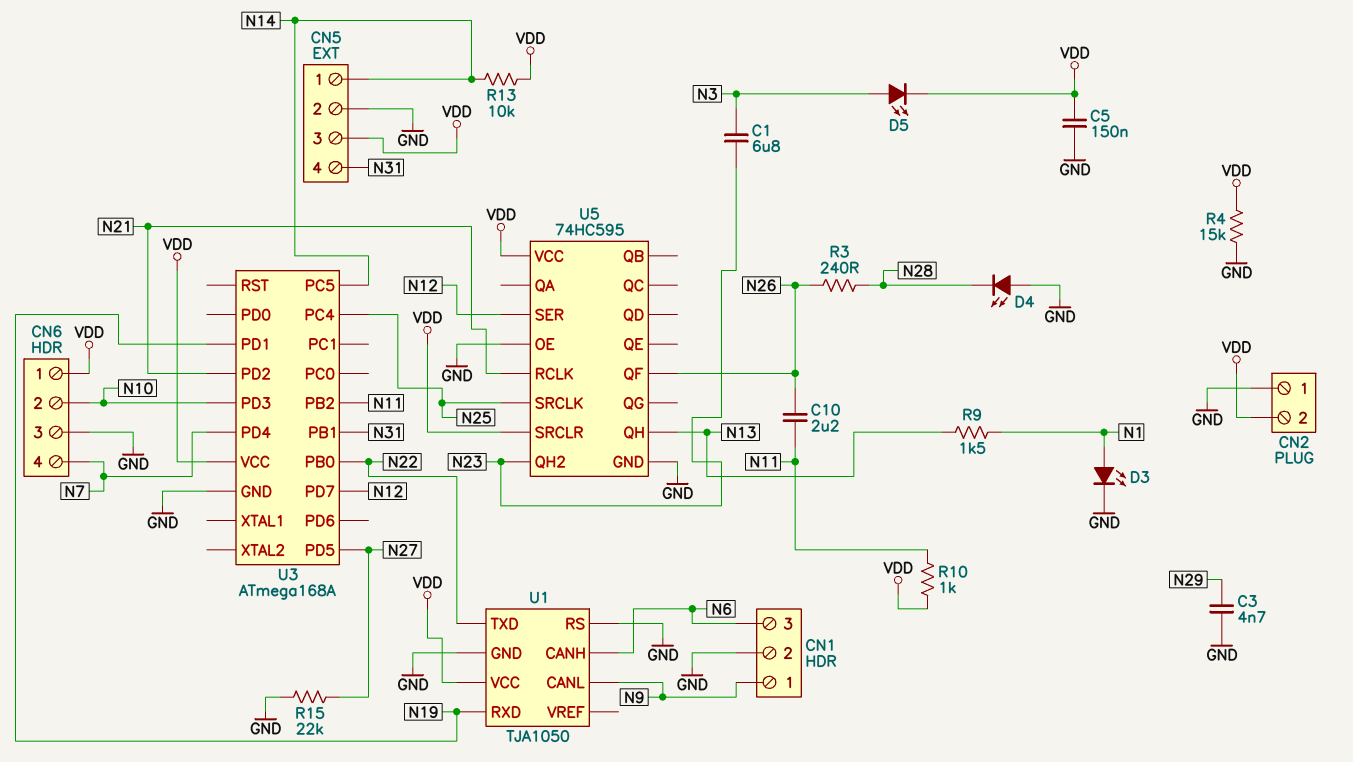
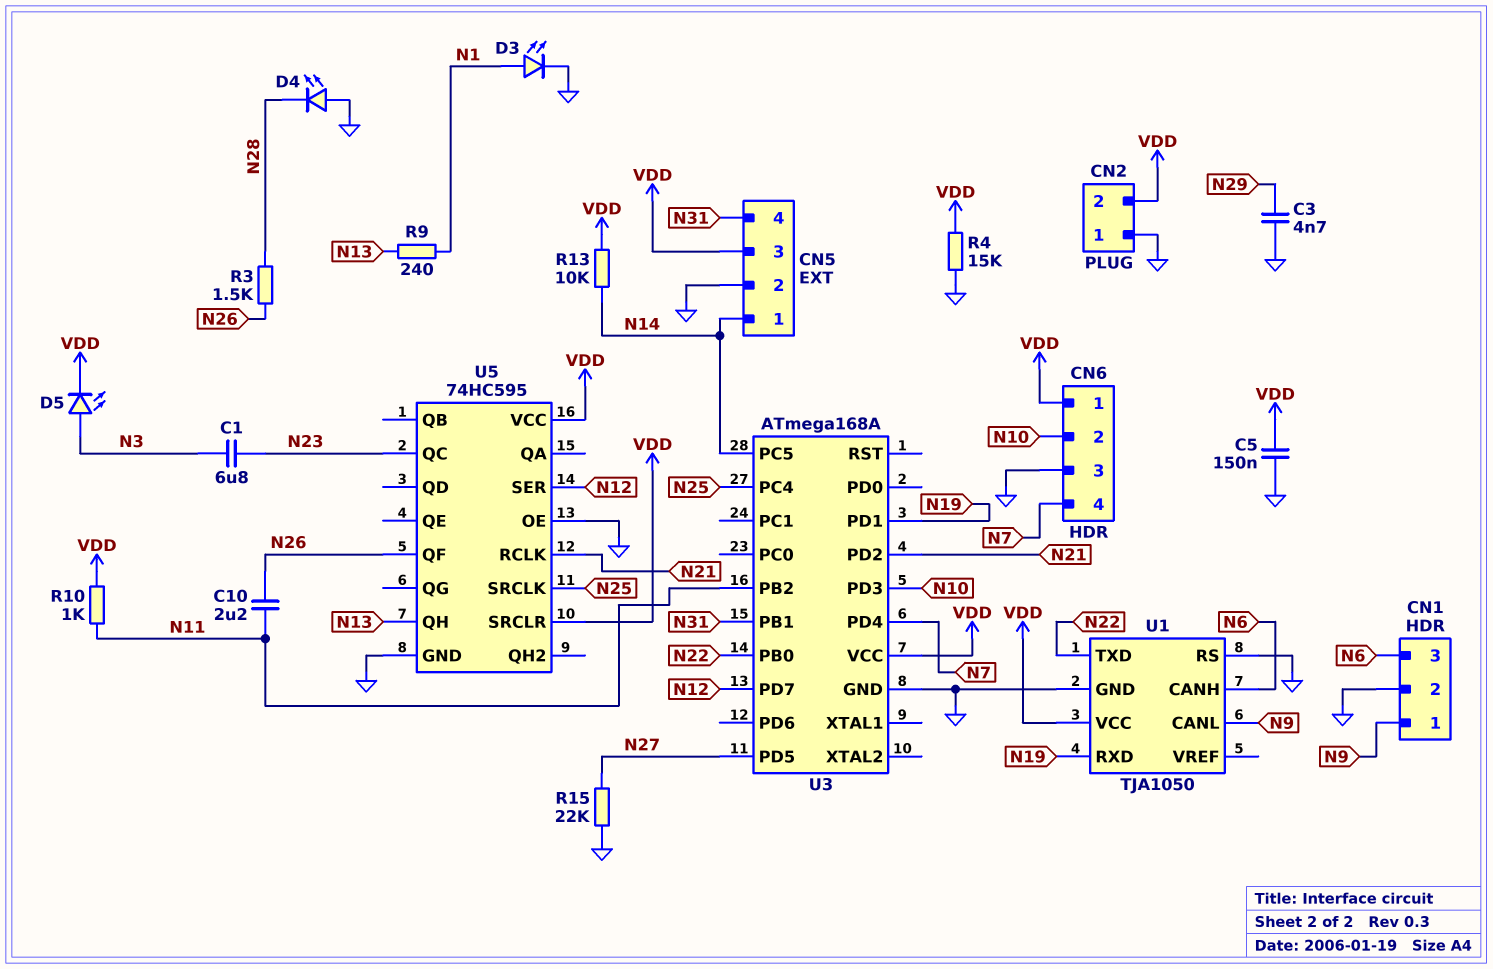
R3: 240 (N26, N28) -> 1.5k (N26, N28)
R9: 1.5k (N1, N13) -> 240 (N1, N13)
U5 pin QC: none -> N23
U5 pin QH2: N23 -> none

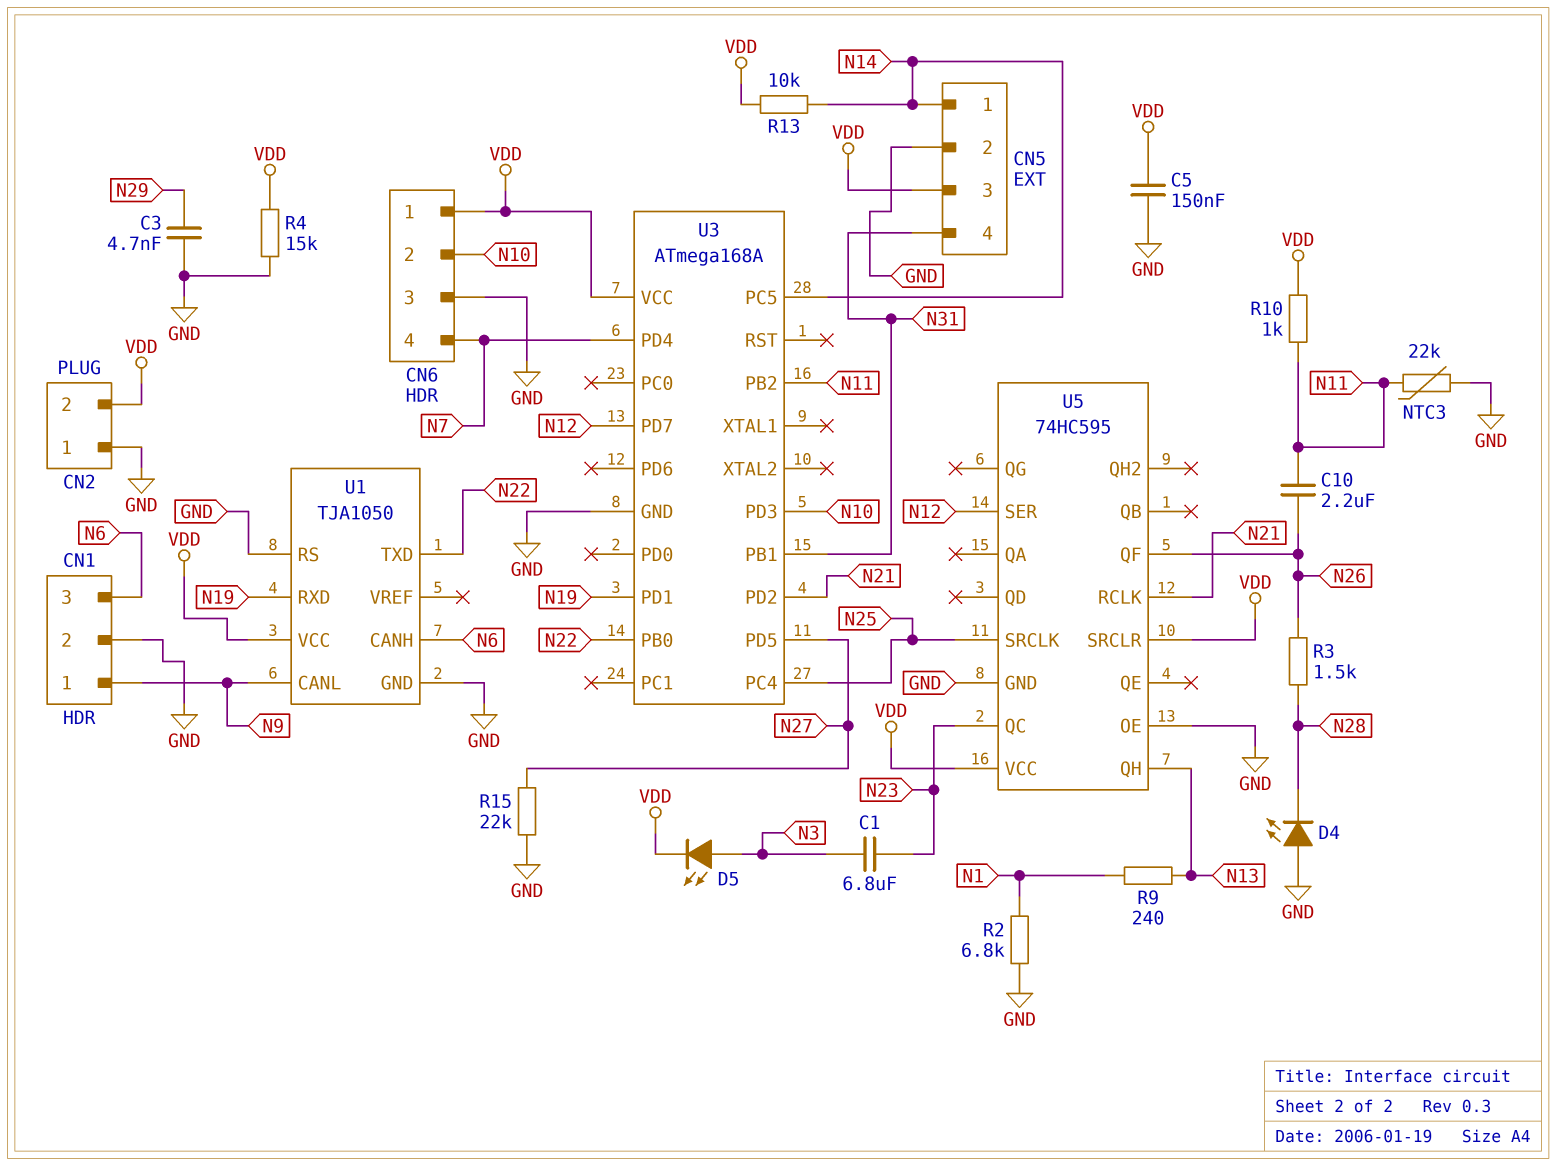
D3: LED (A N1, K GND) -> none
NTC3: none -> 22k (GND, N11)
R2: none -> 6.8k (GND, N1)

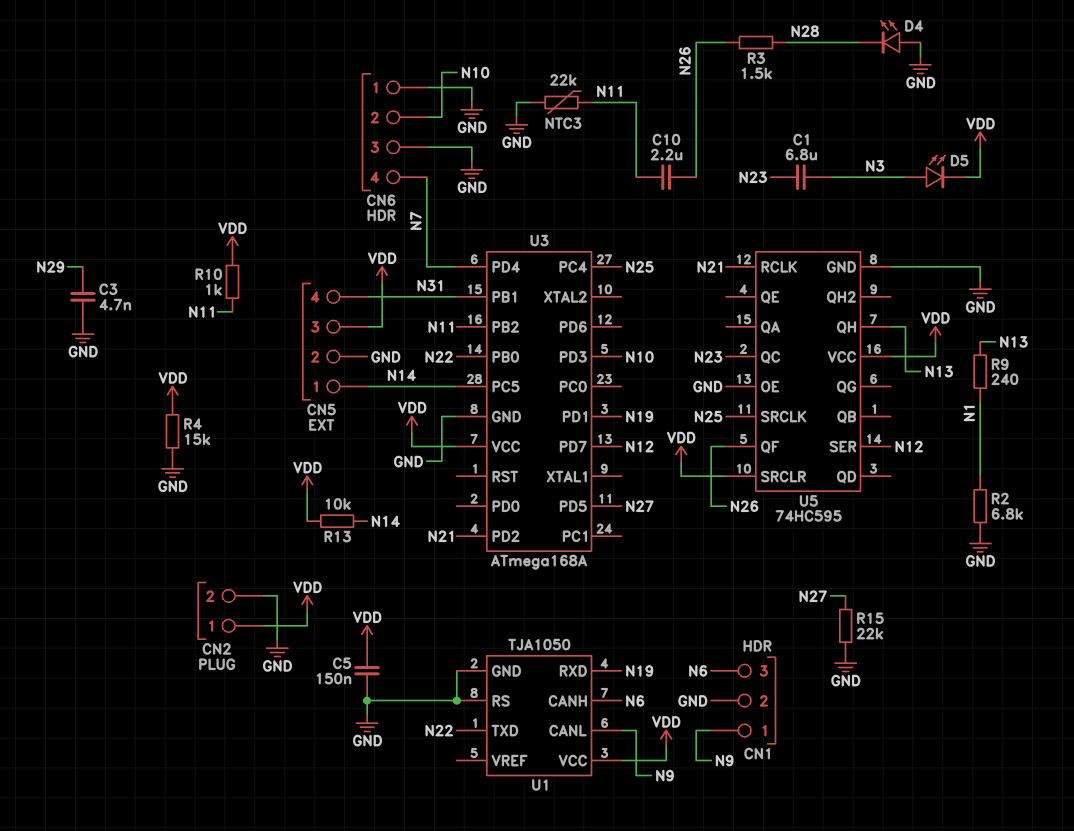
CN2 pin 1: GND -> VDD
CN2 pin 2: VDD -> GND
CN6 pin 1: VDD -> GND

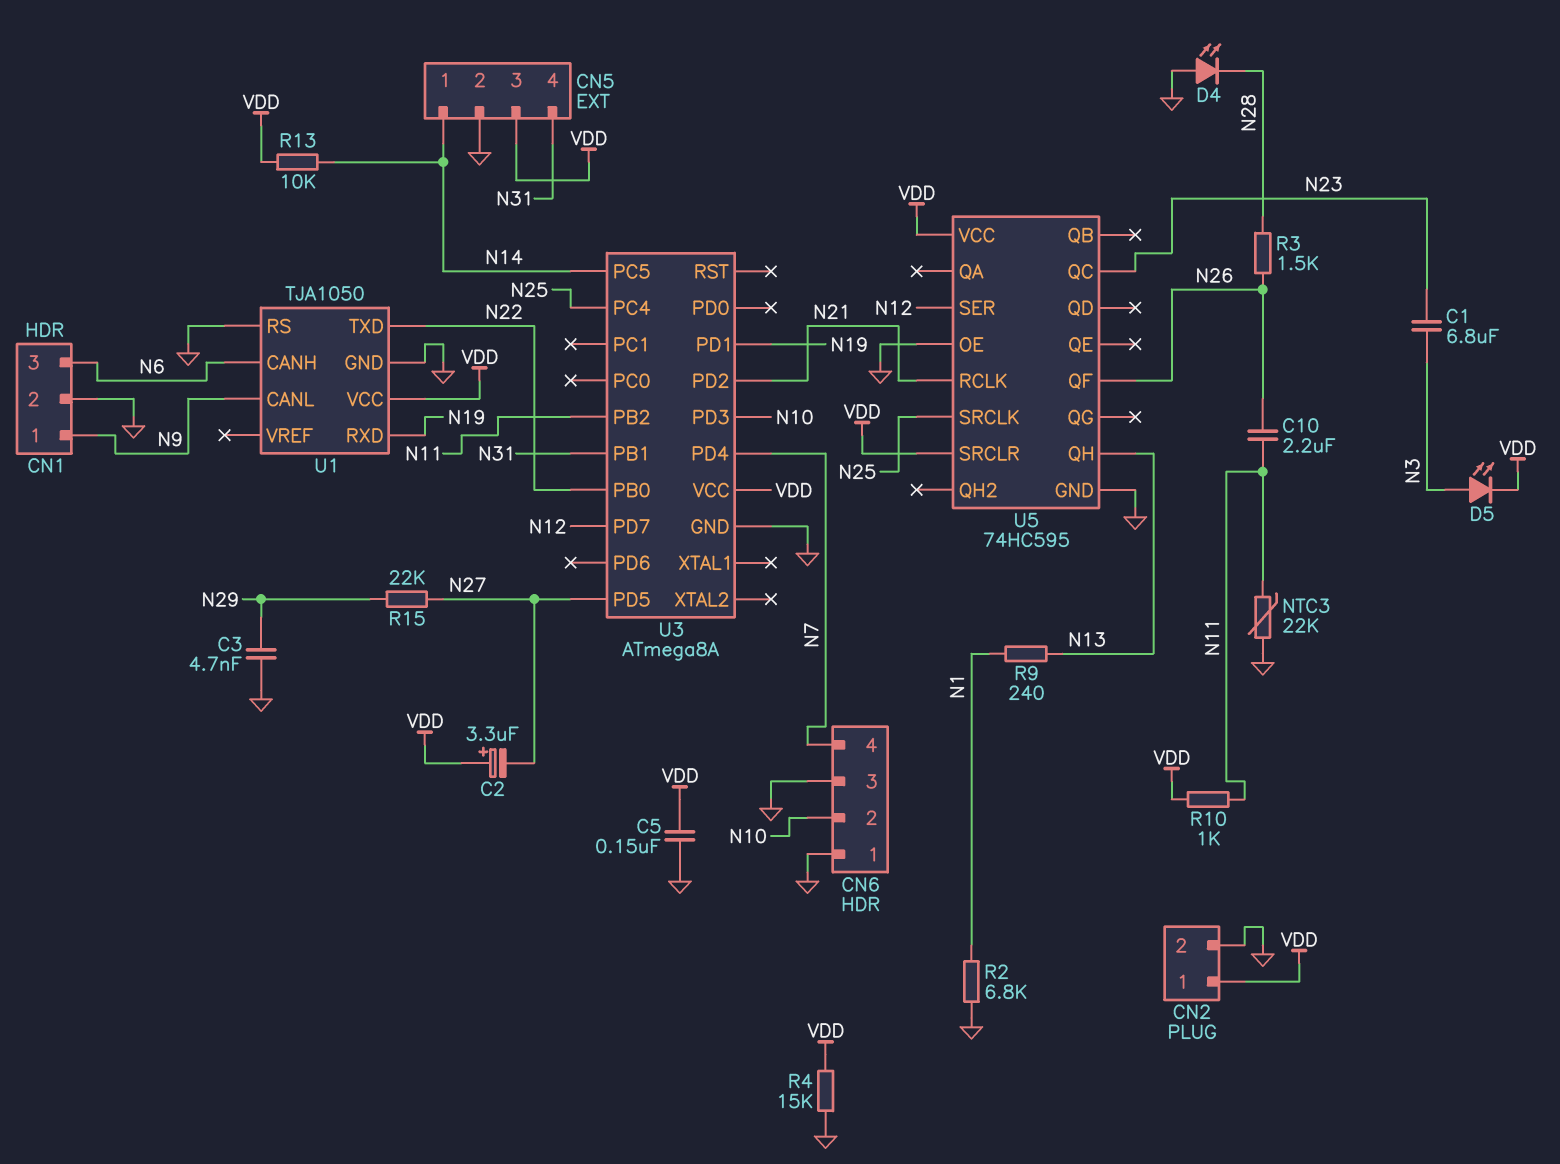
C2: none -> 3.3uF (plus VDD, minus N27)
R15: 22k (GND, N27) -> 22k (N27, N29)
U3: ATmega168A -> ATmega8A

